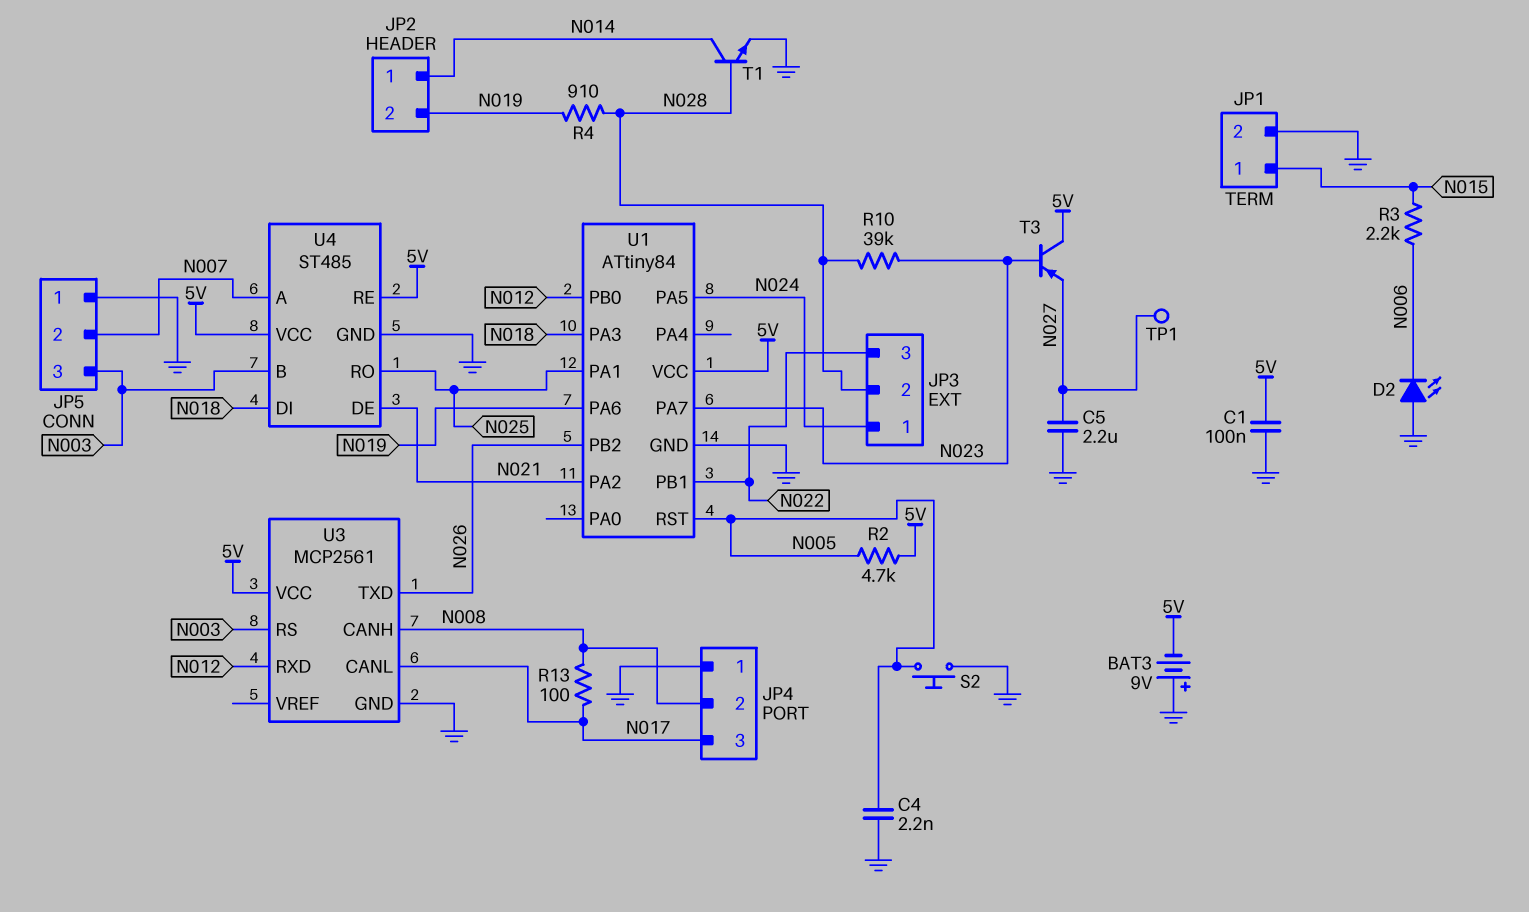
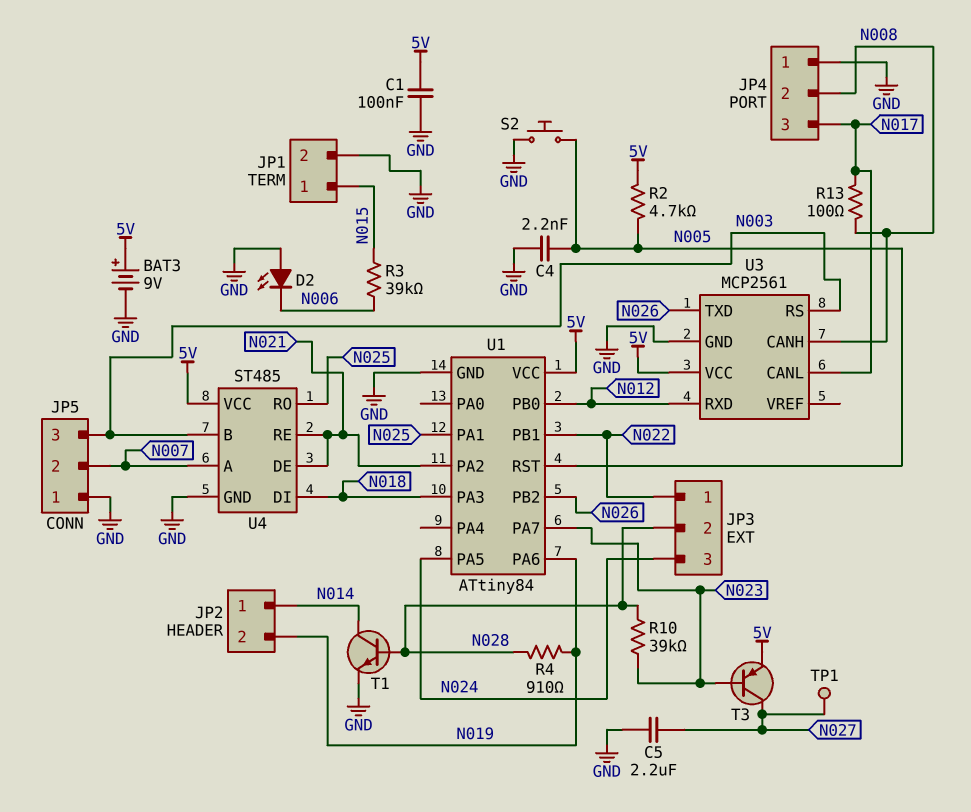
BAT3: 9V (plus GND, minus 5V) -> 9V (plus 5V, minus GND)
JP3 pin 1: N024 -> N022
JP3 pin 3: N022 -> N024
R3: 2.2k (N006, N015) -> 39k (N006, N015)
T3: PNP (B N023, C 5V, E N027) -> PNP (B N023, C N027, E 5V)
U4 pin RE: 5V -> N021

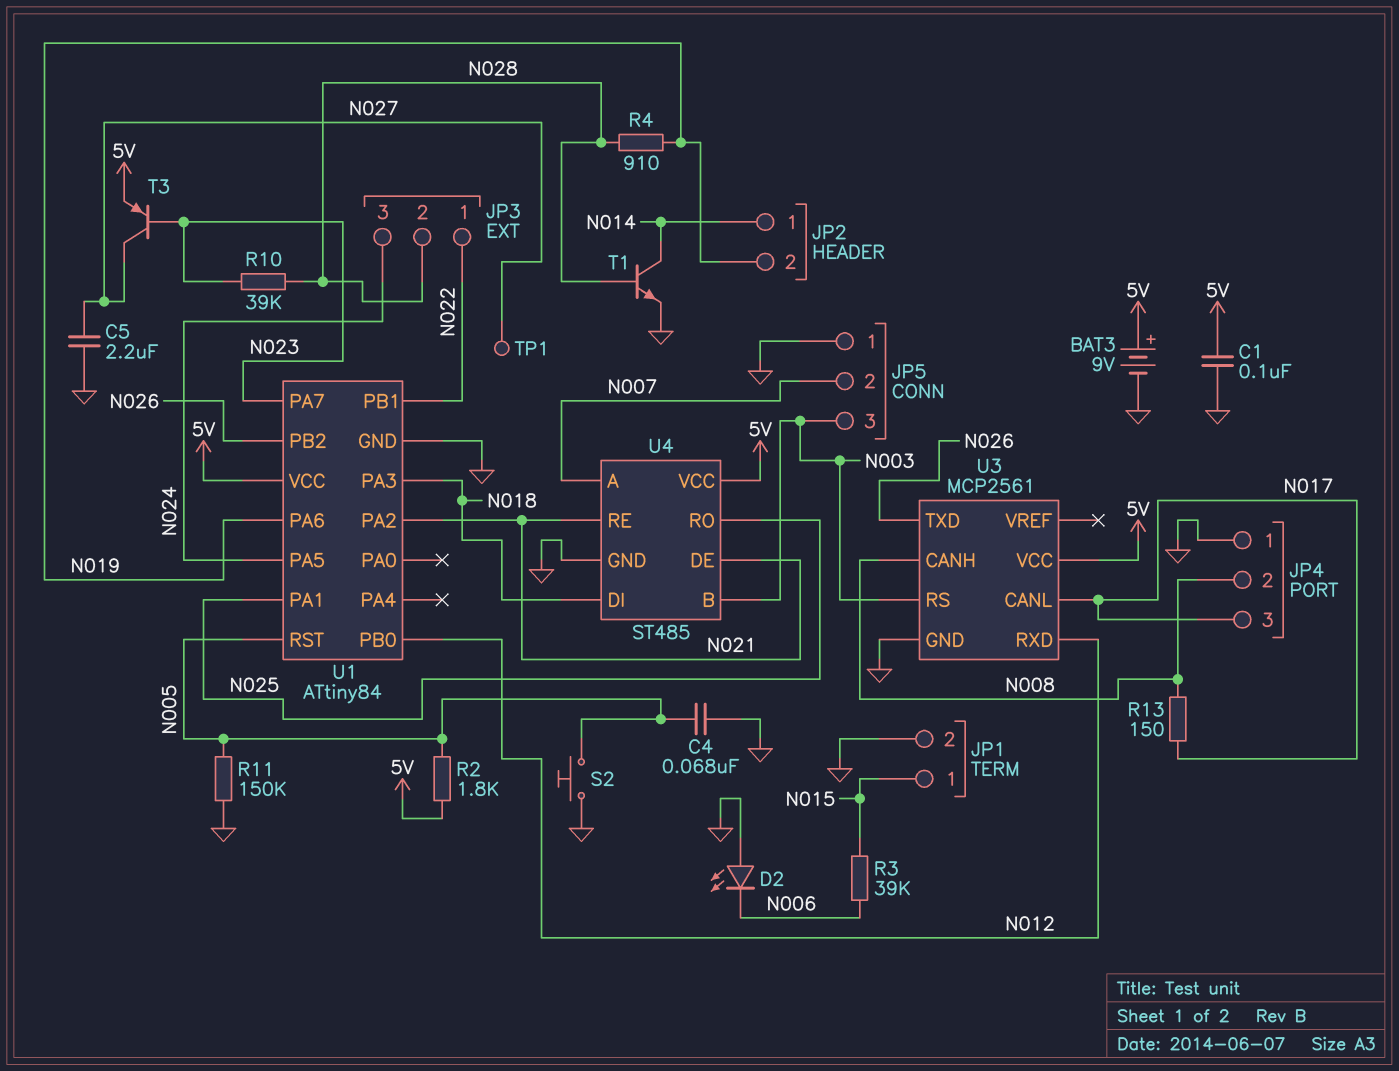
C4: 2.2nF (GND, N005) -> 68nF (GND, N005)
R2: 4.7k (5V, N005) -> 1.8k (5V, N005)
R11: none -> 150k (GND, N005)
R13: 100 (N008, N017) -> 150 (N008, N017)

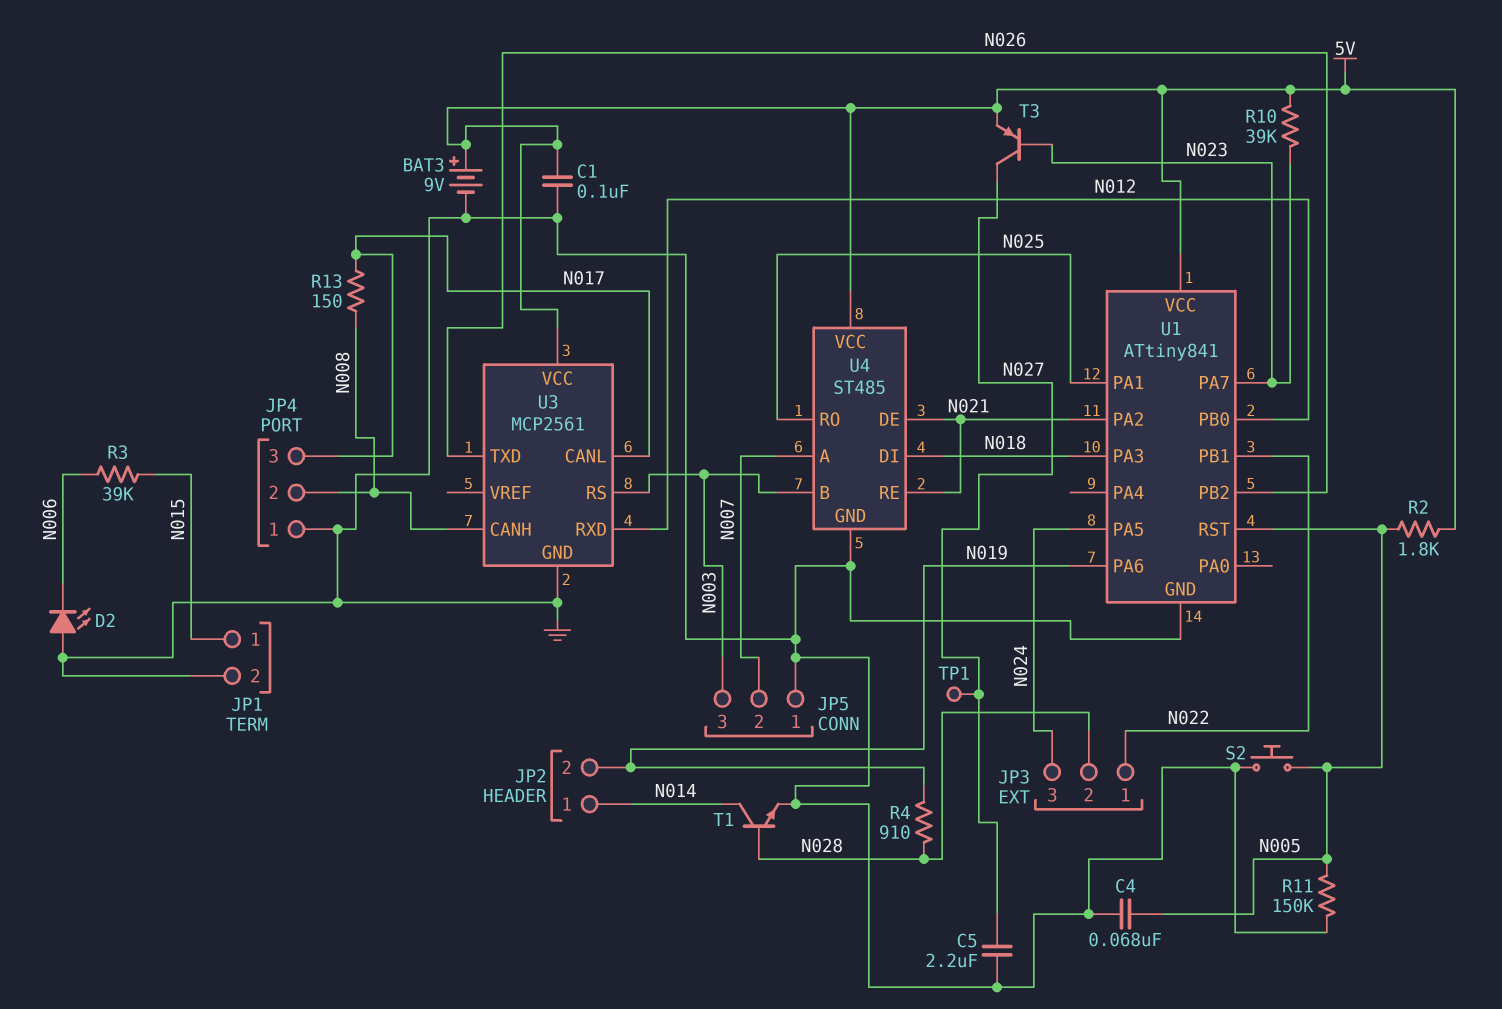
R10: 39k (N023, N028) -> 39k (5V, N023)
U1: ATtiny84 -> ATtiny841

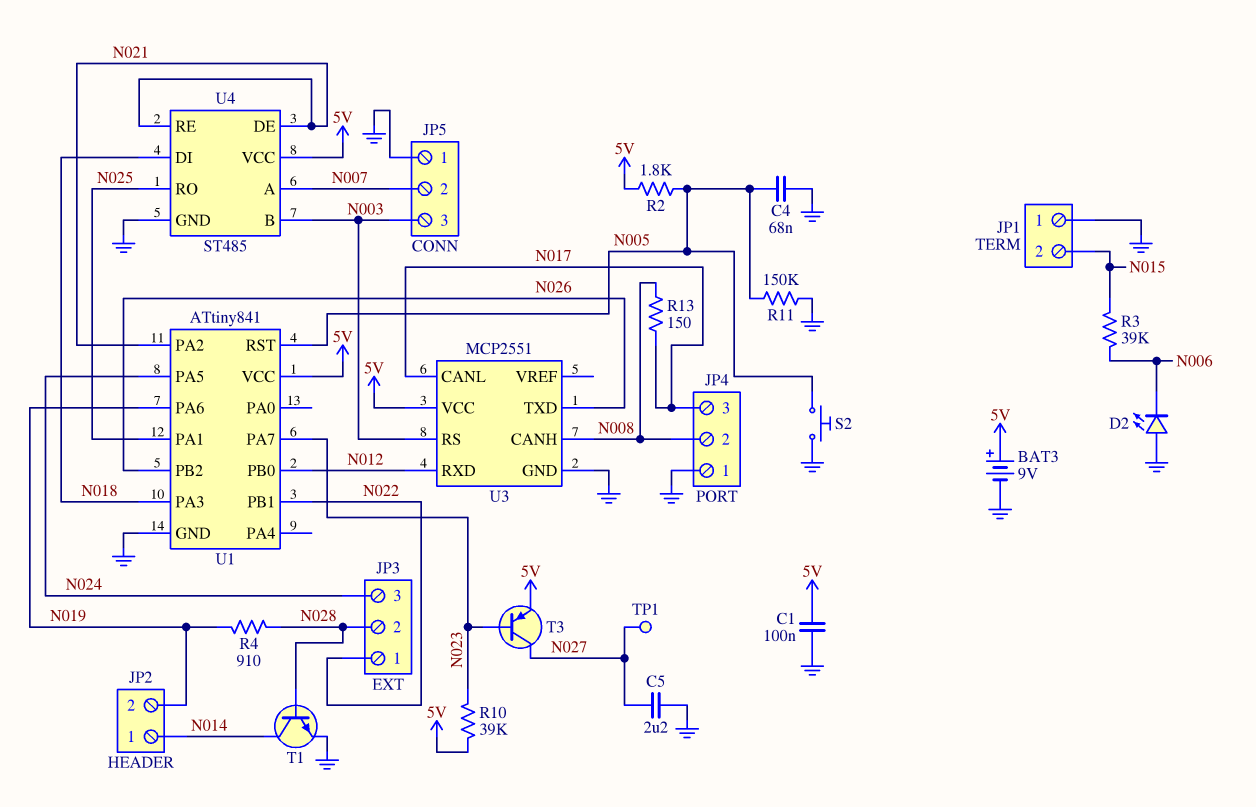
JP1 pin 1: N015 -> GND
JP1 pin 2: GND -> N015
U3: MCP2561 -> MCP2551

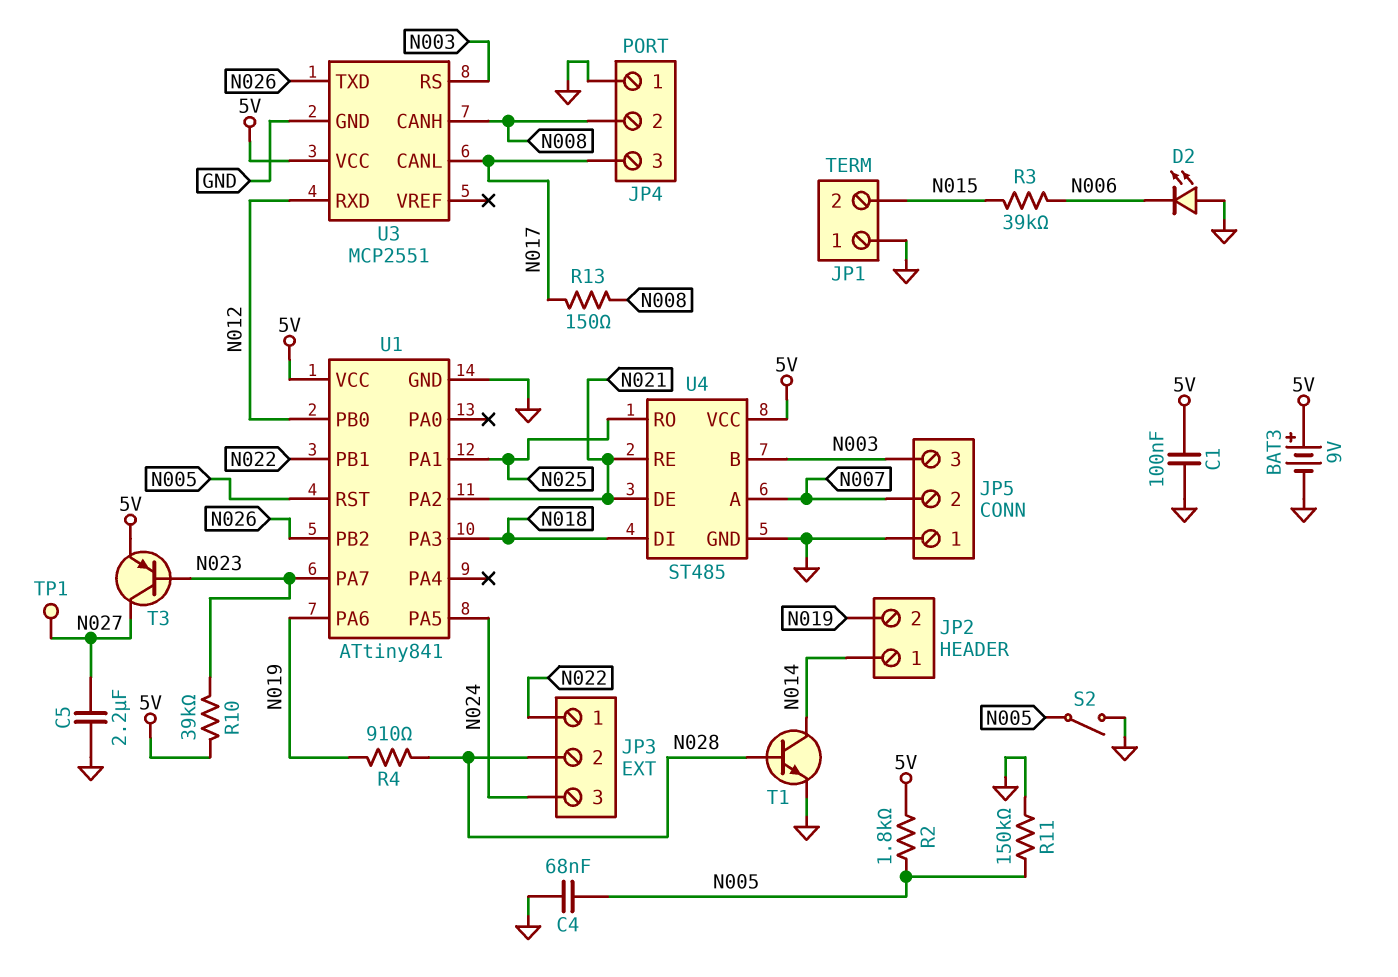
S2: button (GND, N005) -> switch (GND, N005)

